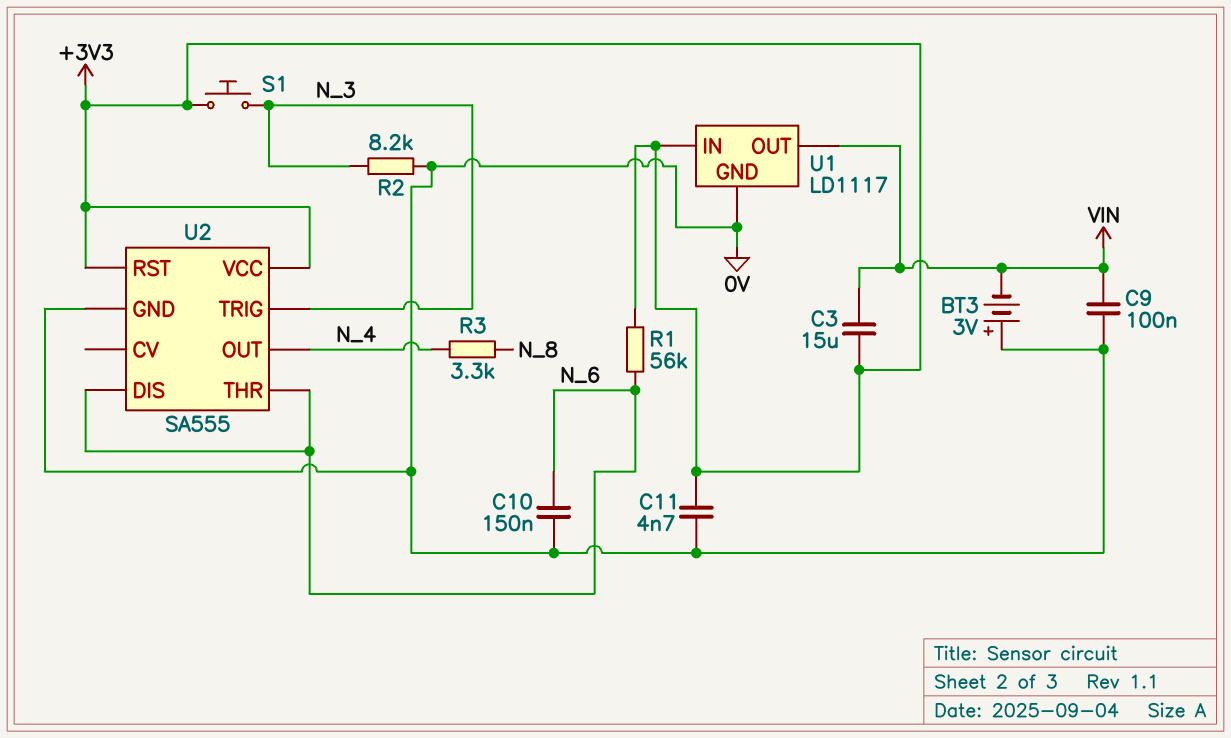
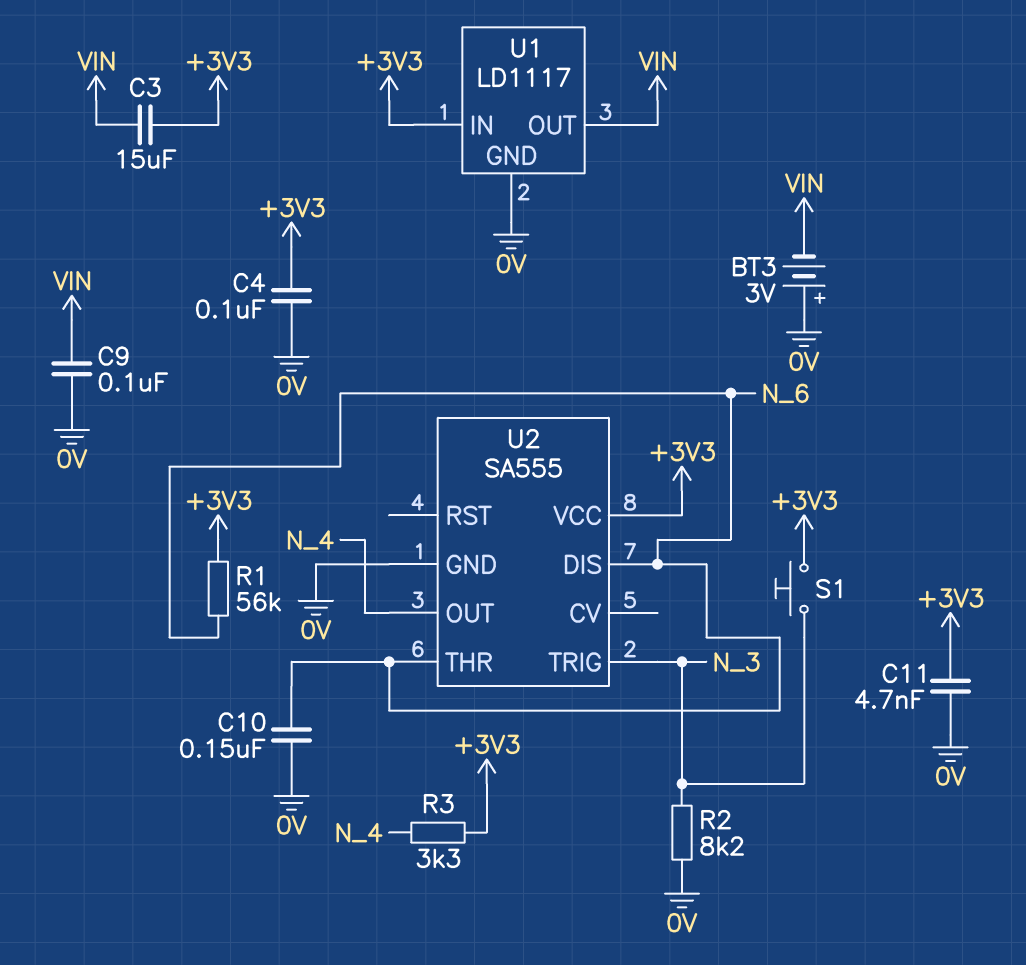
C4: none -> 100nF (+3V3, 0V)
R3: 3.3k (N_4, N_8) -> 3.3k (+3V3, N_4)
U2 pin RST: +3V3 -> none

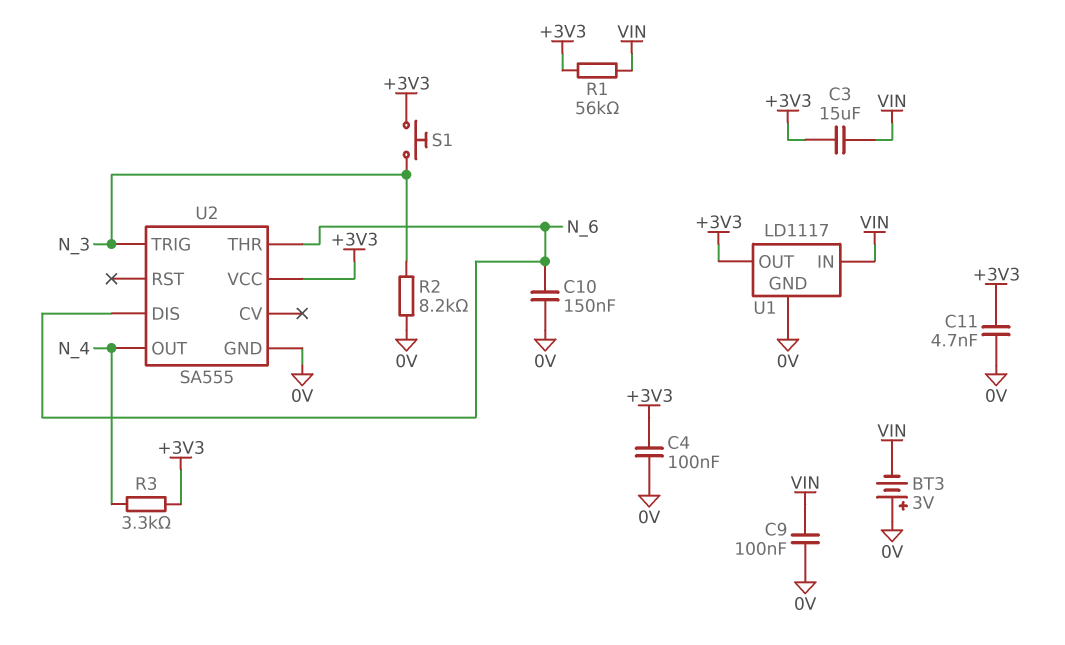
R1: 56k (+3V3, N_6) -> 56k (+3V3, VIN)
U1 pin IN: +3V3 -> VIN
U1 pin OUT: VIN -> +3V3

